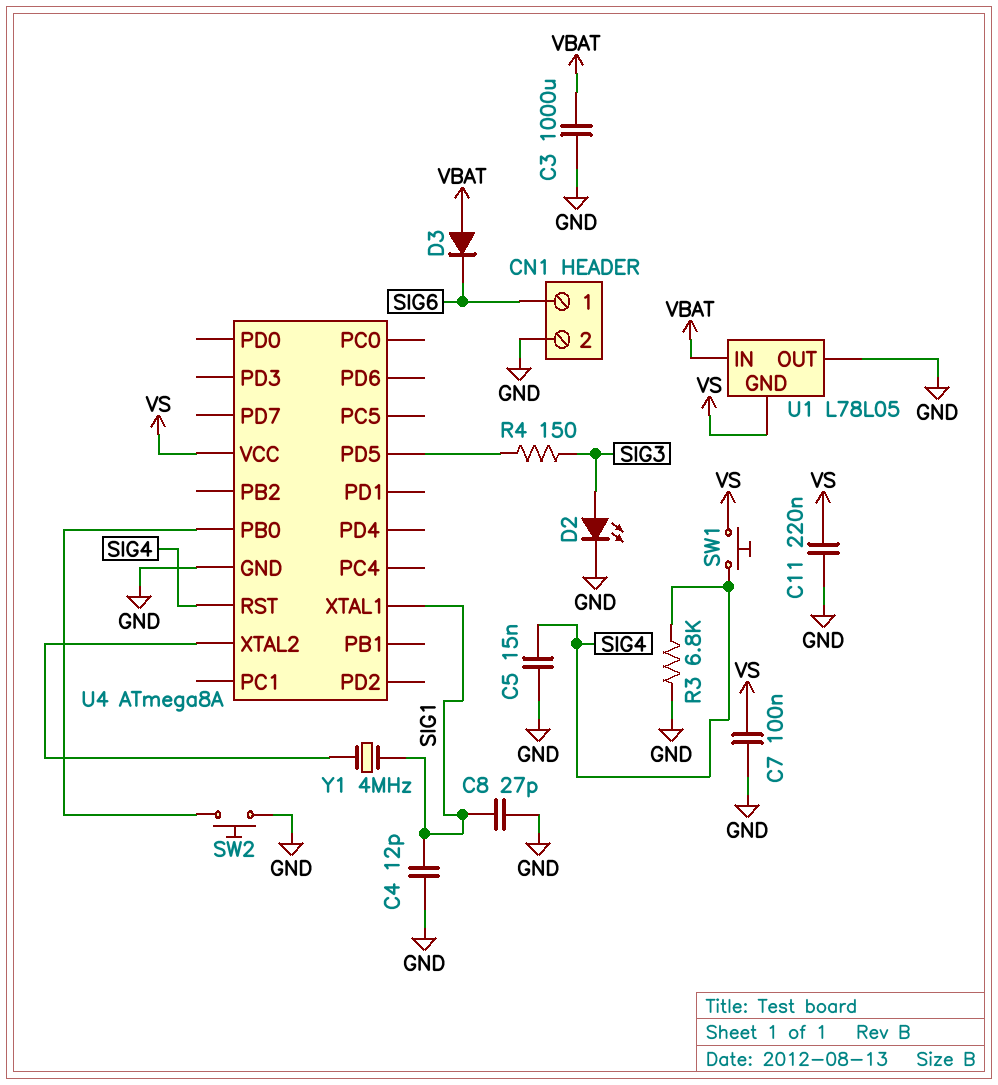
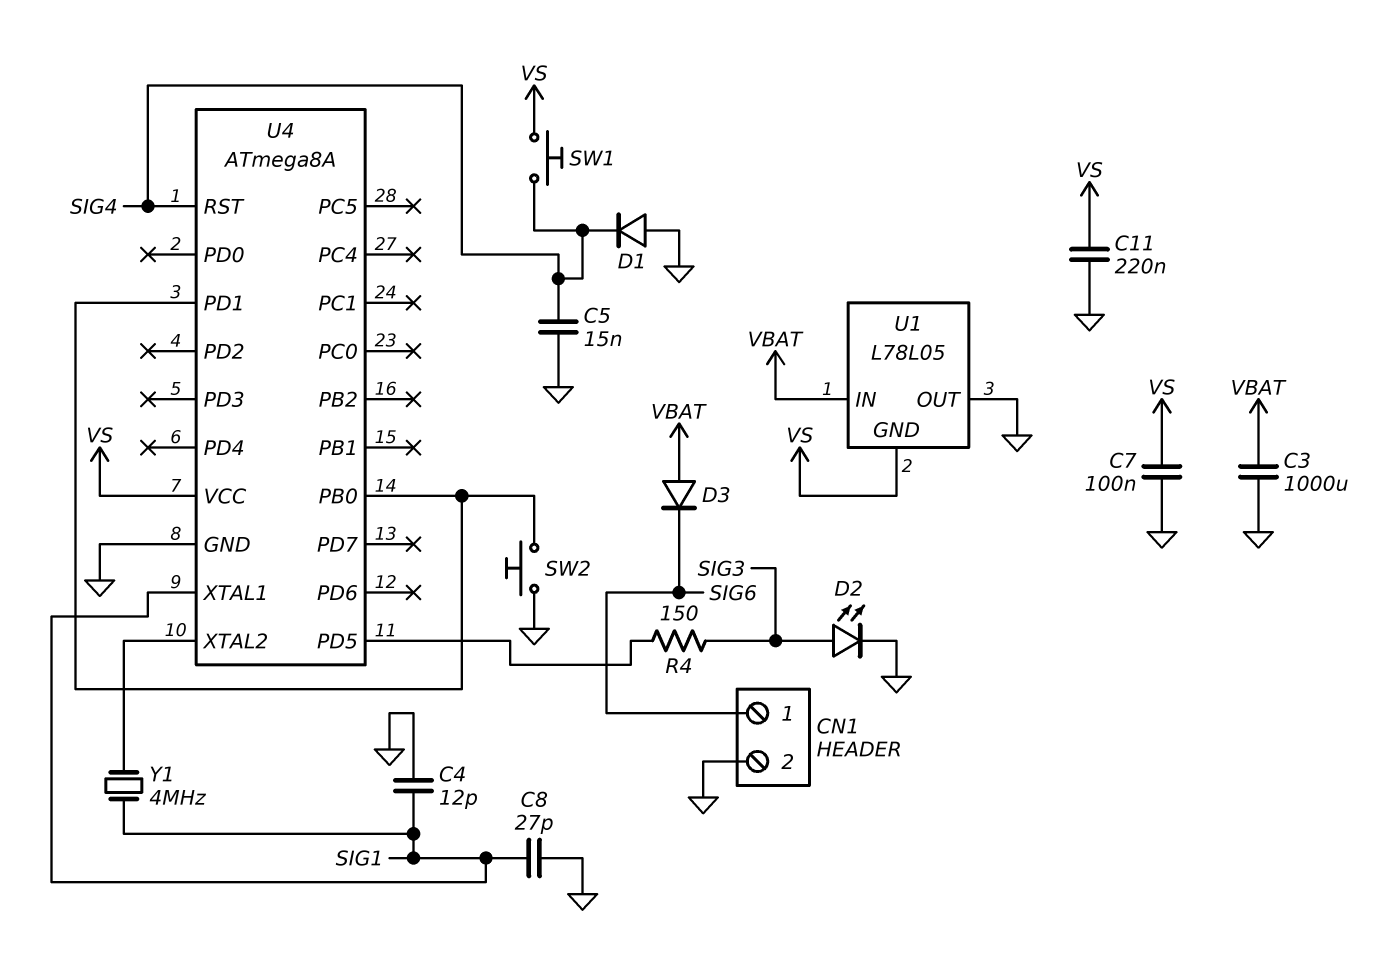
D1: none -> diode (A GND, K SIG4)
R3: 6.8k (GND, SIG4) -> none
U4 pin PD1: none -> U4/PB0

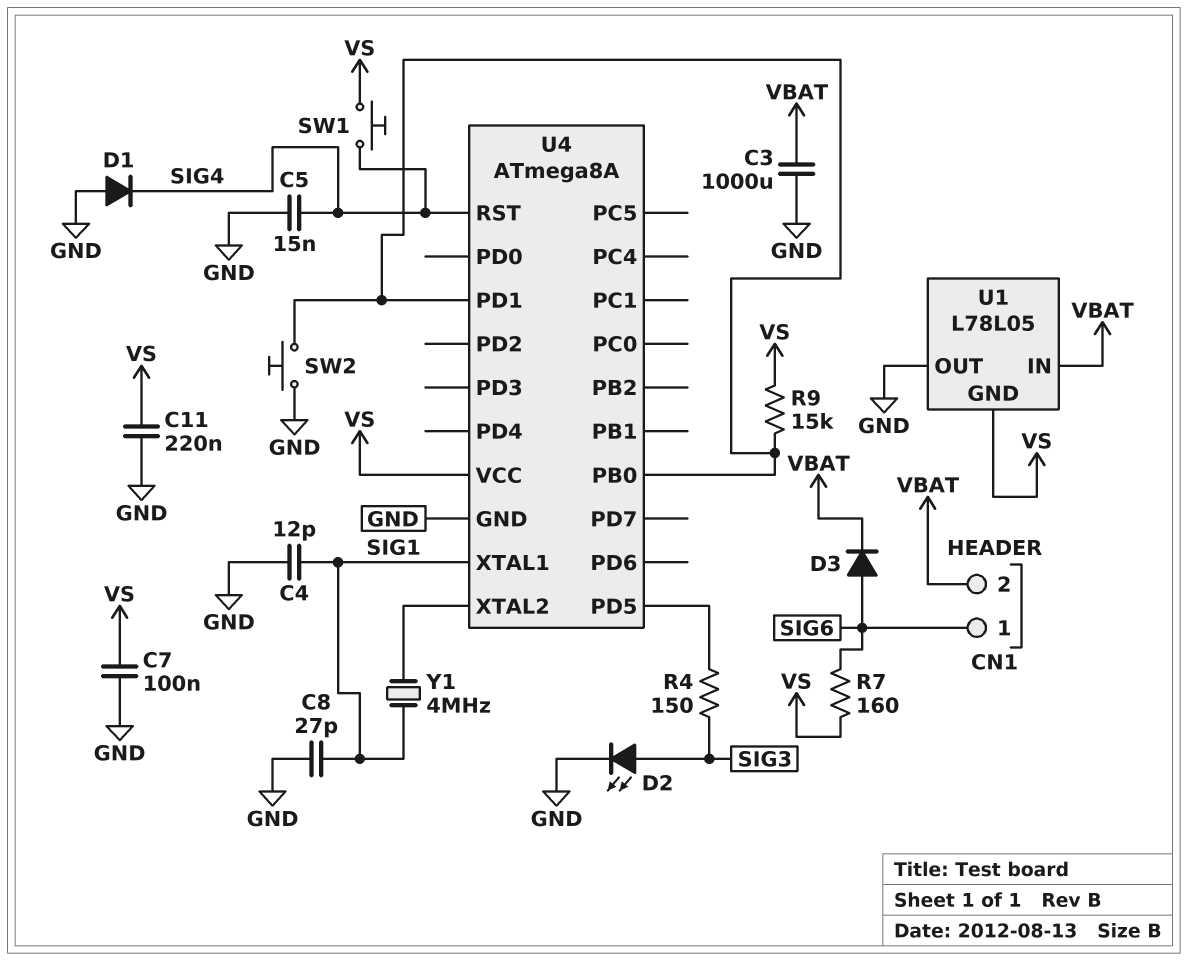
CN1 pin 2: GND -> VBAT
D3: diode (A VBAT, K SIG6) -> diode (A SIG6, K VBAT)
R7: none -> 160 (SIG6, VS)
R9: none -> 15k (U4/PB0, VS)

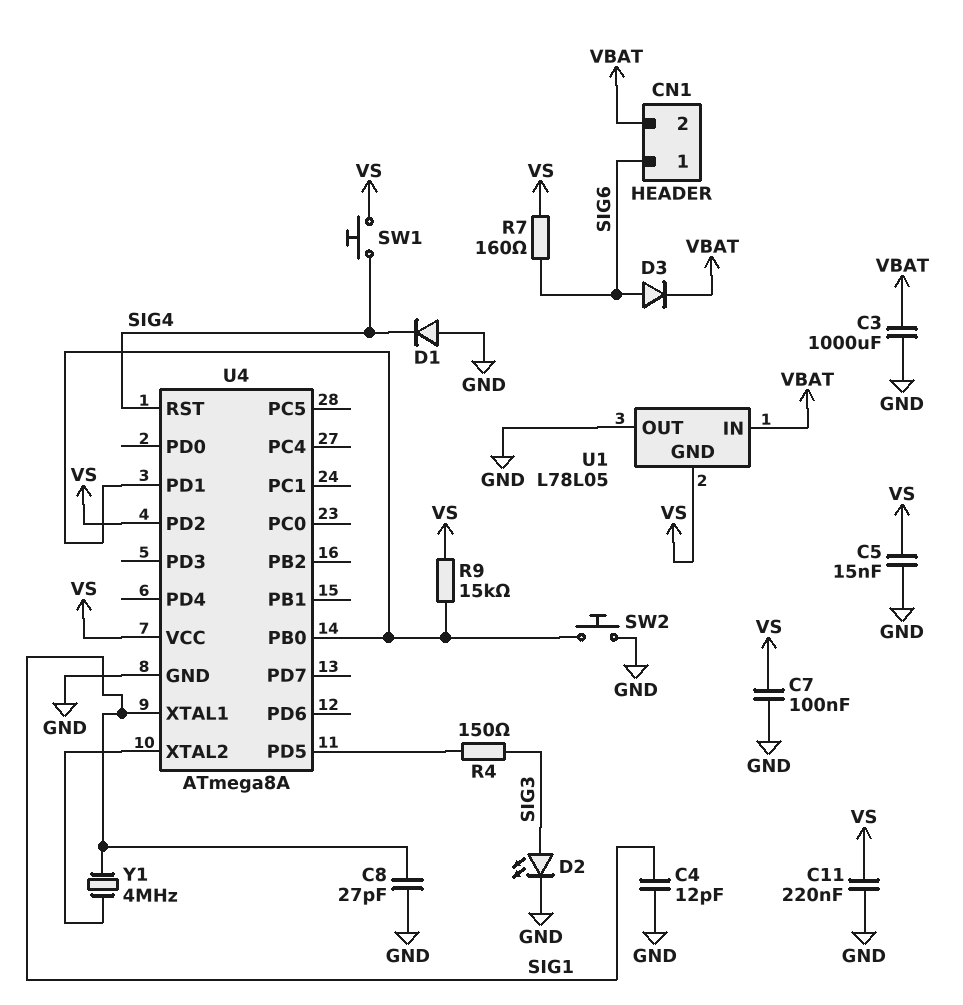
C5: 15nF (GND, SIG4) -> 15nF (GND, VS)
U4 pin PD2: none -> VS

